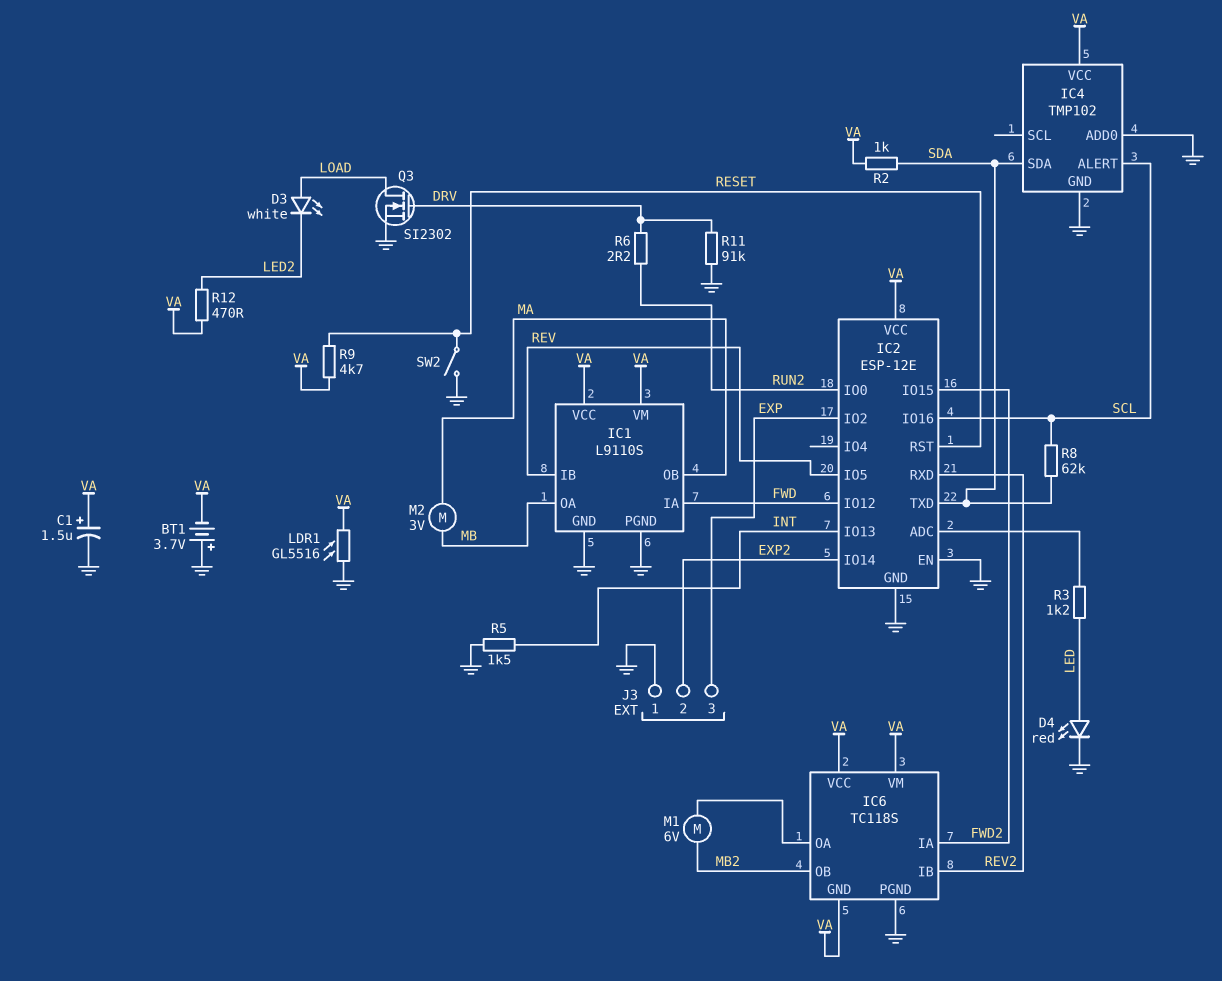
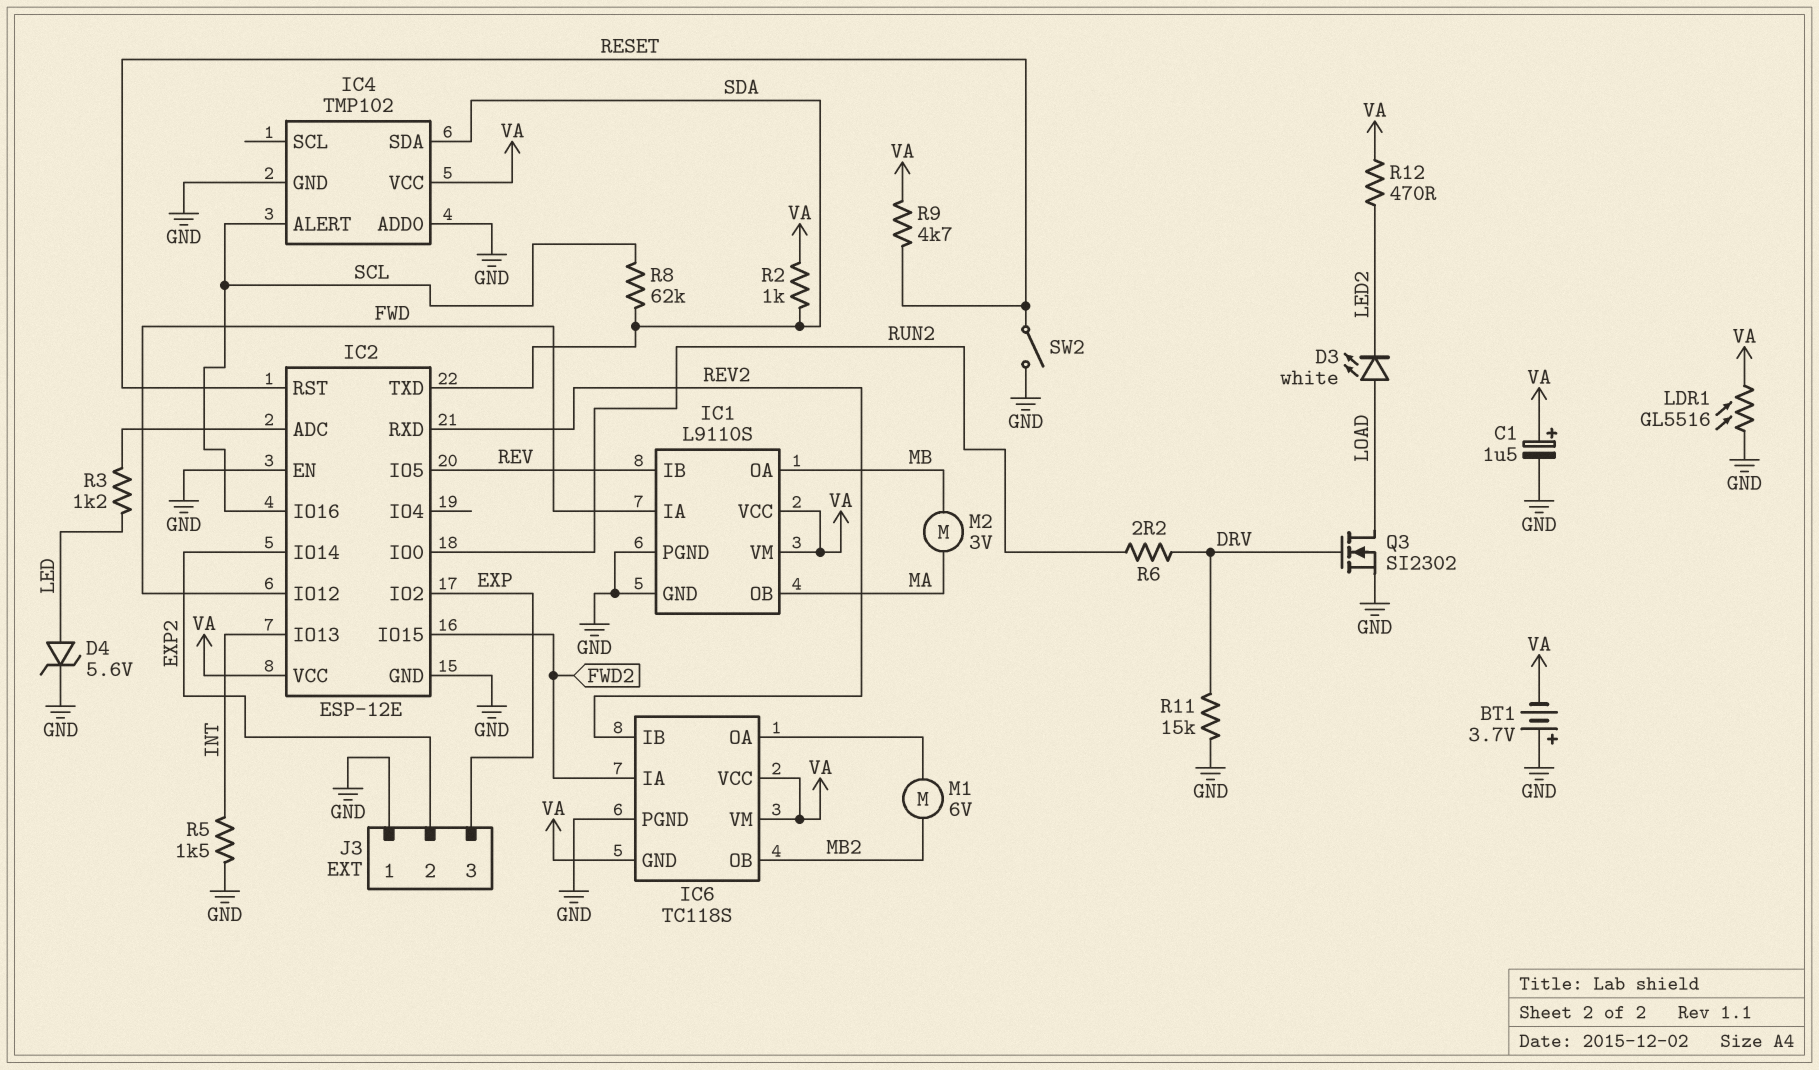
D4: LED red (A LED, K GND) -> zener 5.6V (A LED, K GND)
R11: 91k (DRV, GND) -> 15k (DRV, GND)

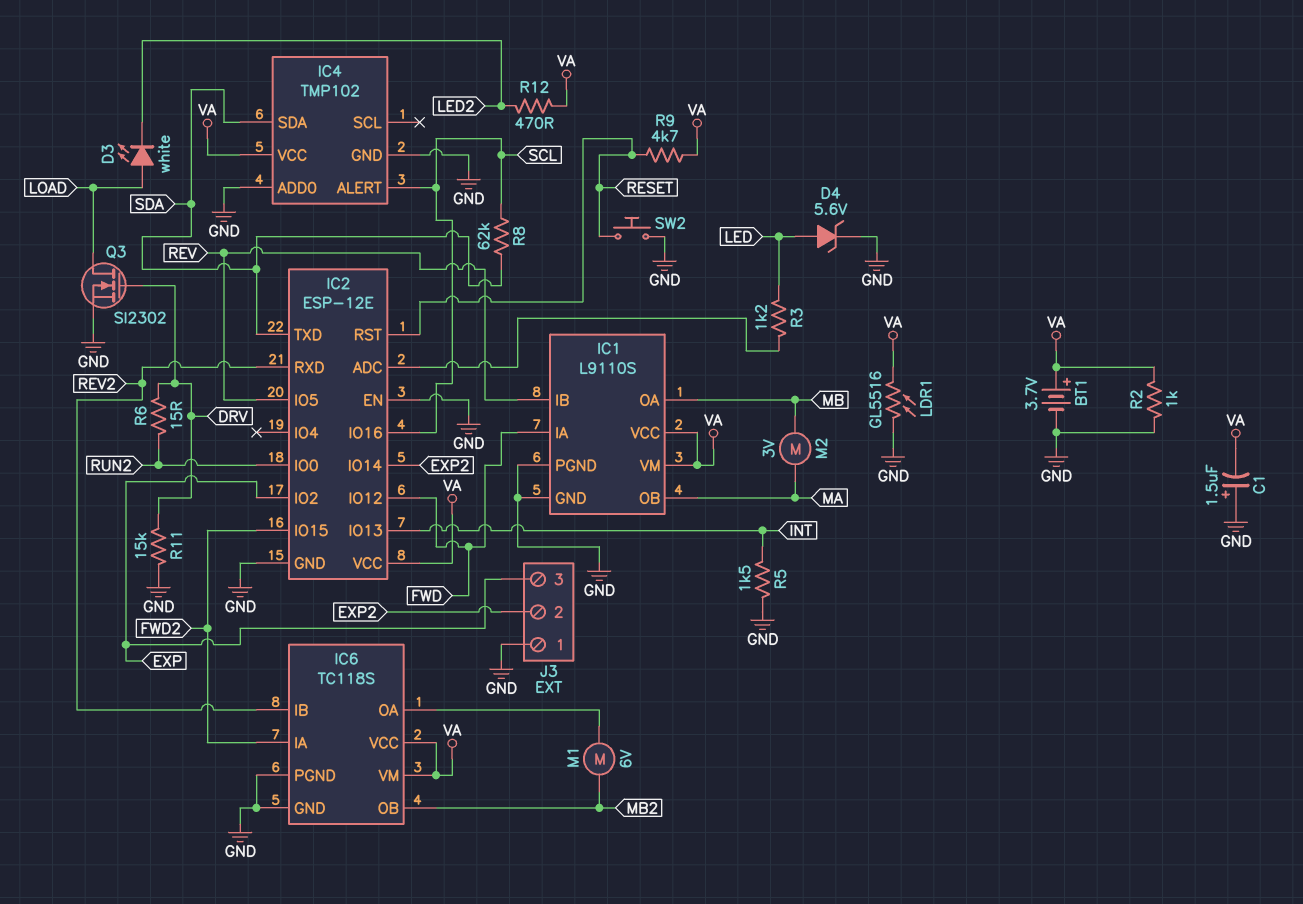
BT1: 3.7V (plus GND, minus VA) -> 3.7V (plus VA, minus GND)
C1: 1.5uF (plus VA, minus GND) -> 1.5uF (plus GND, minus VA)
IC6 pin GND: VA -> GND
R2: 1k (SDA, VA) -> 1k (GND, VA)
R6: 2.2 (DRV, RUN2) -> 15 (DRV, RUN2)
SW2: switch (GND, RESET) -> button (GND, RESET)

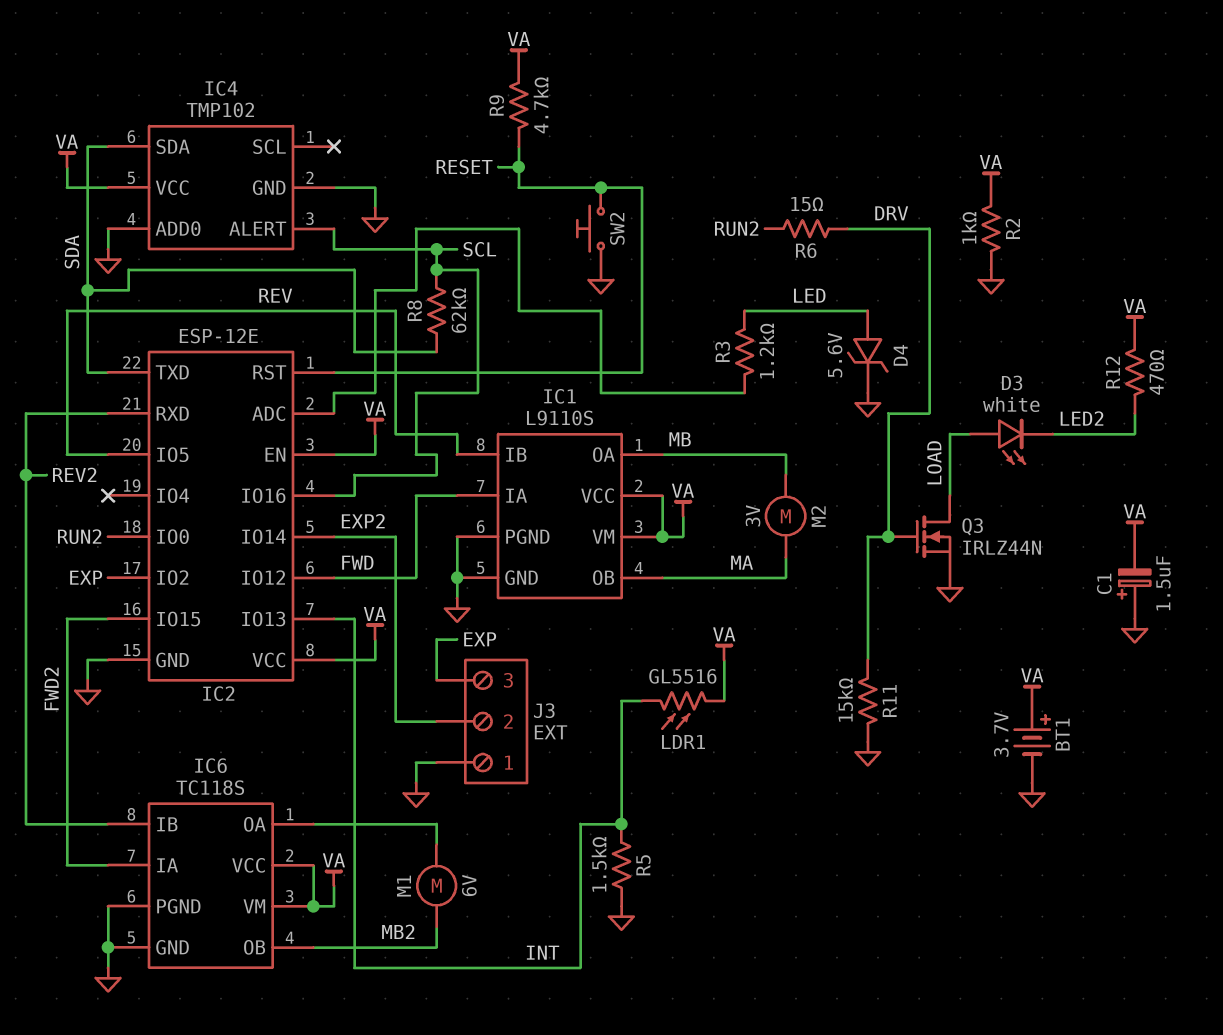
IC2 pin EN: GND -> VA
LDR1: GL5516 (GND, VA) -> GL5516 (INT, VA)
Q3: NMOS SI2302 (G DRV, D LOAD, S GND) -> NMOS IRLZ44N (G DRV, D LOAD, S GND)

